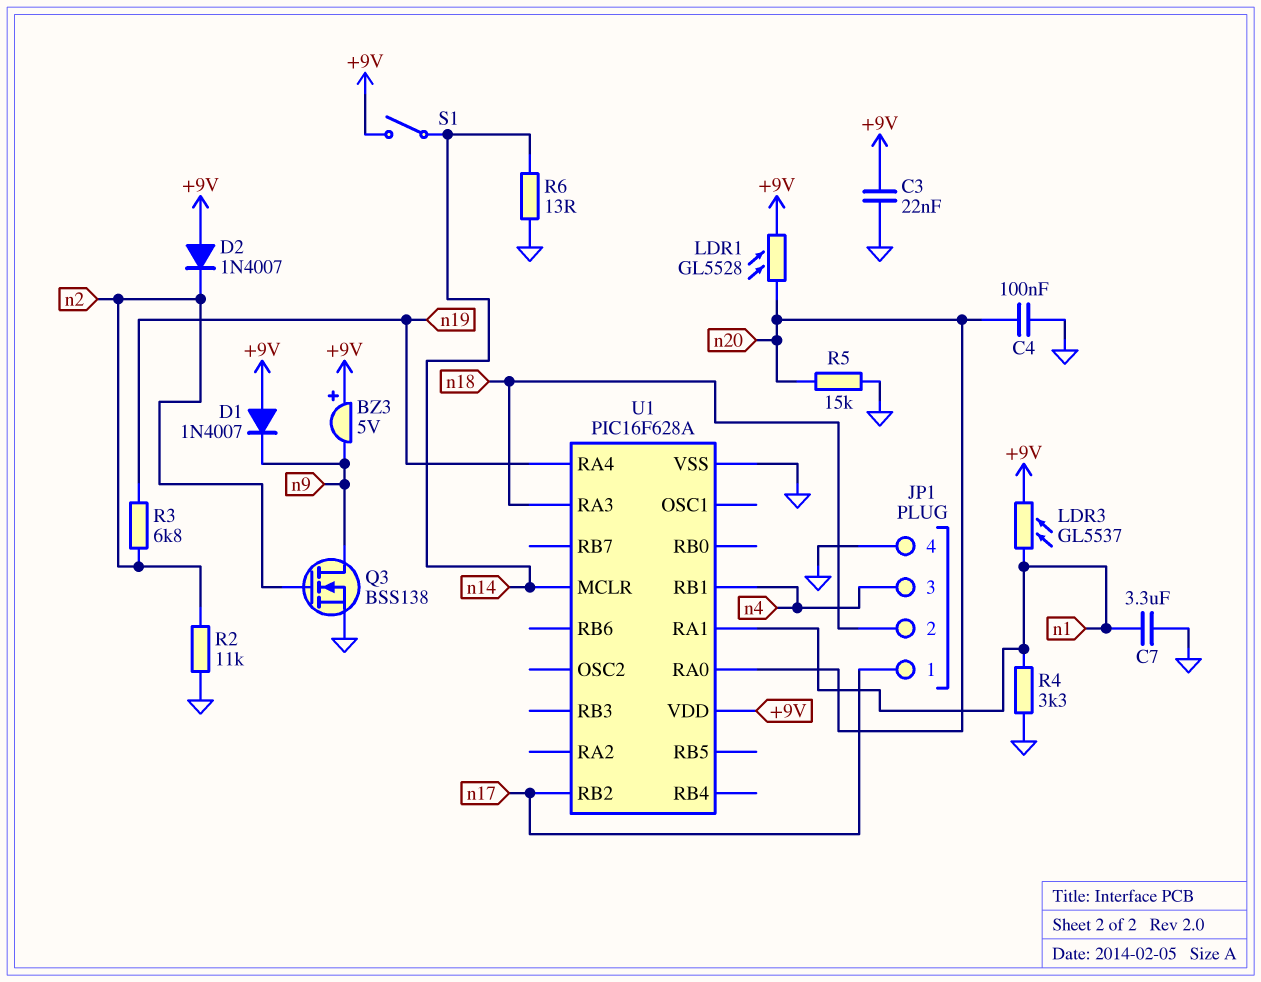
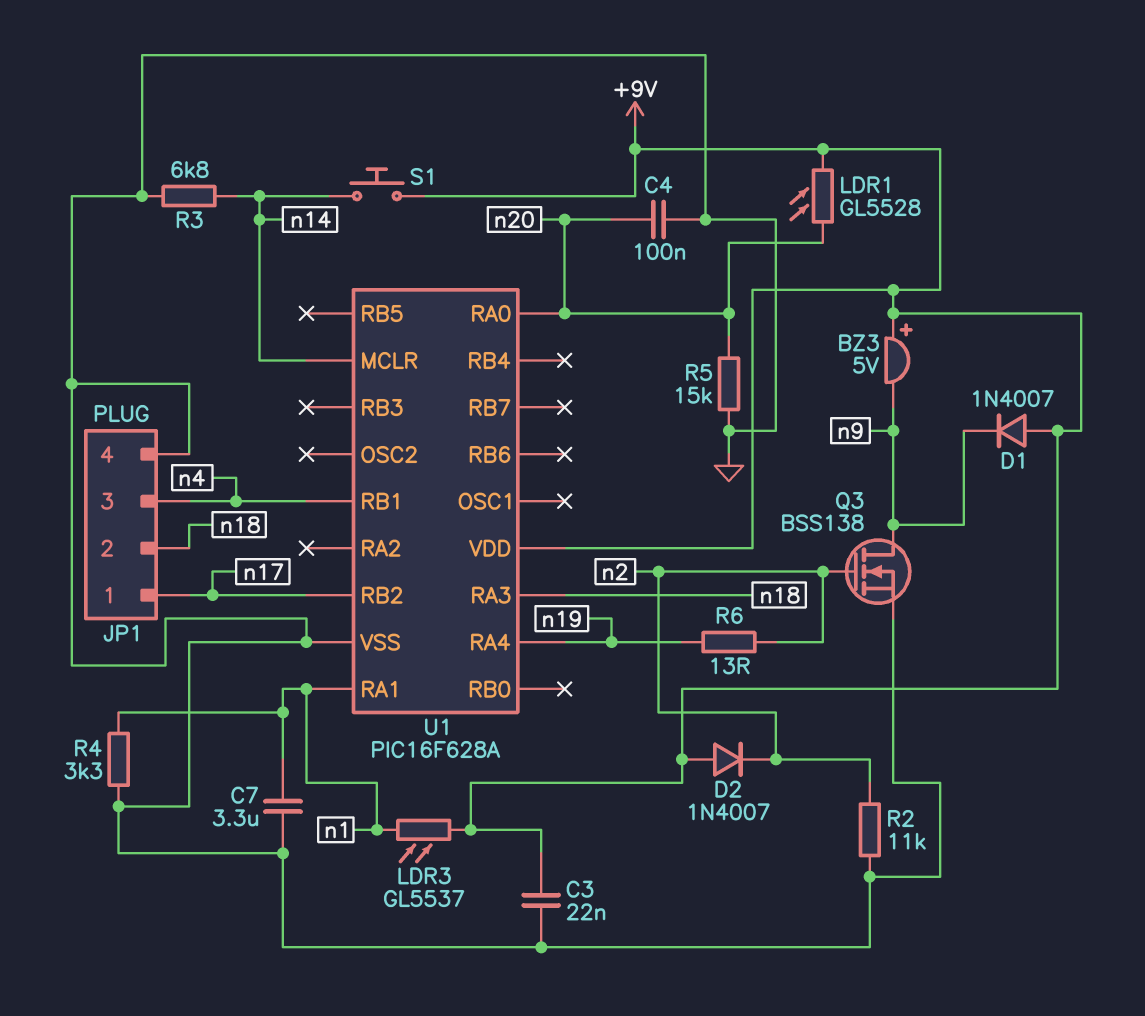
R3: 6.8k (n2, n19) -> 6.8k (GND, n14)
R6: 13 (GND, n14) -> 13 (n2, n19)
S1: switch (+9V, n14) -> button (+9V, n14)

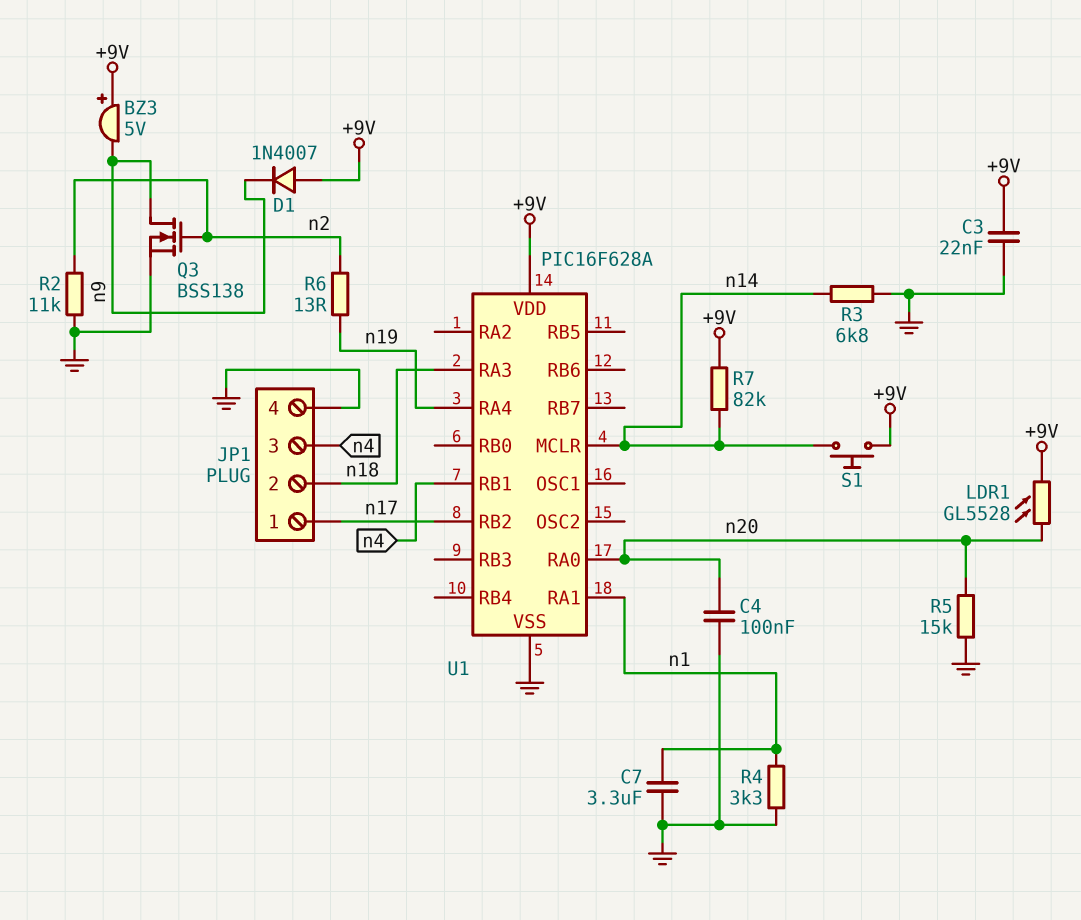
D2: diode 1N4007 (A +9V, K n2) -> none
LDR3: GL5537 (+9V, n1) -> none
R7: none -> 82k (+9V, n14)

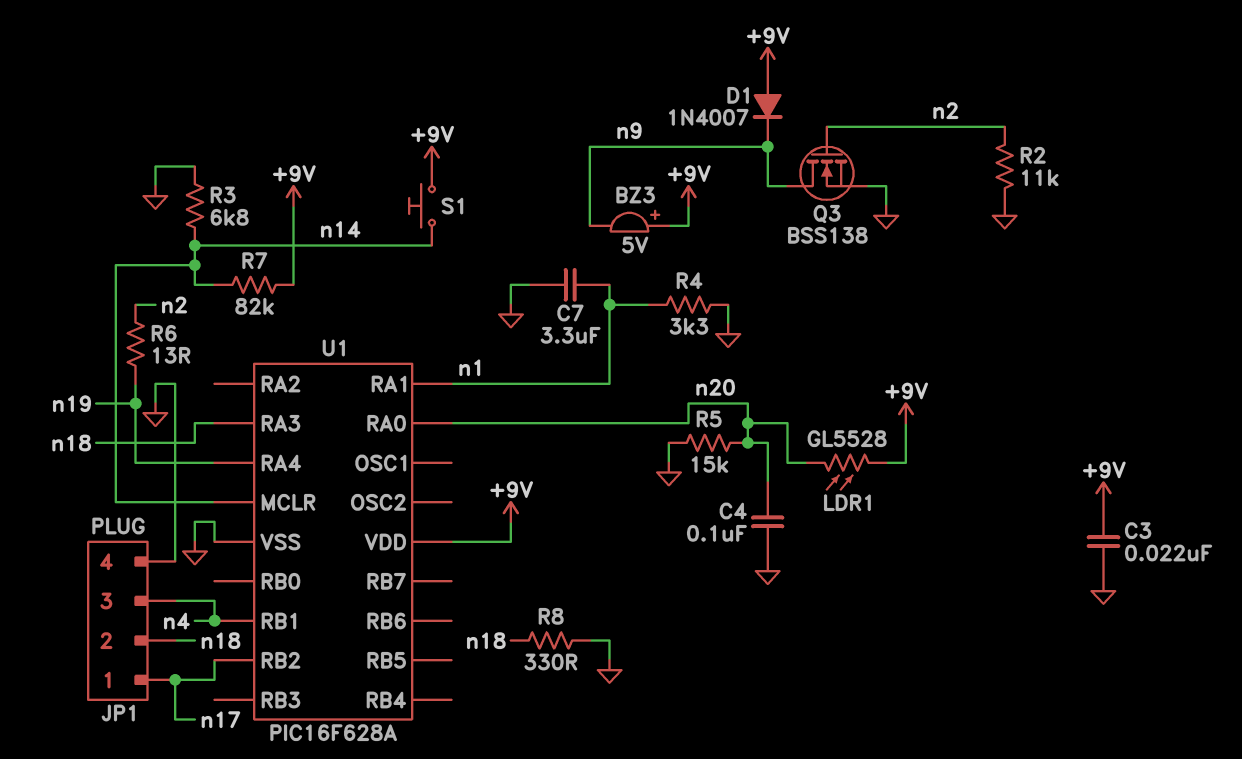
R8: none -> 330 (GND, n18)

